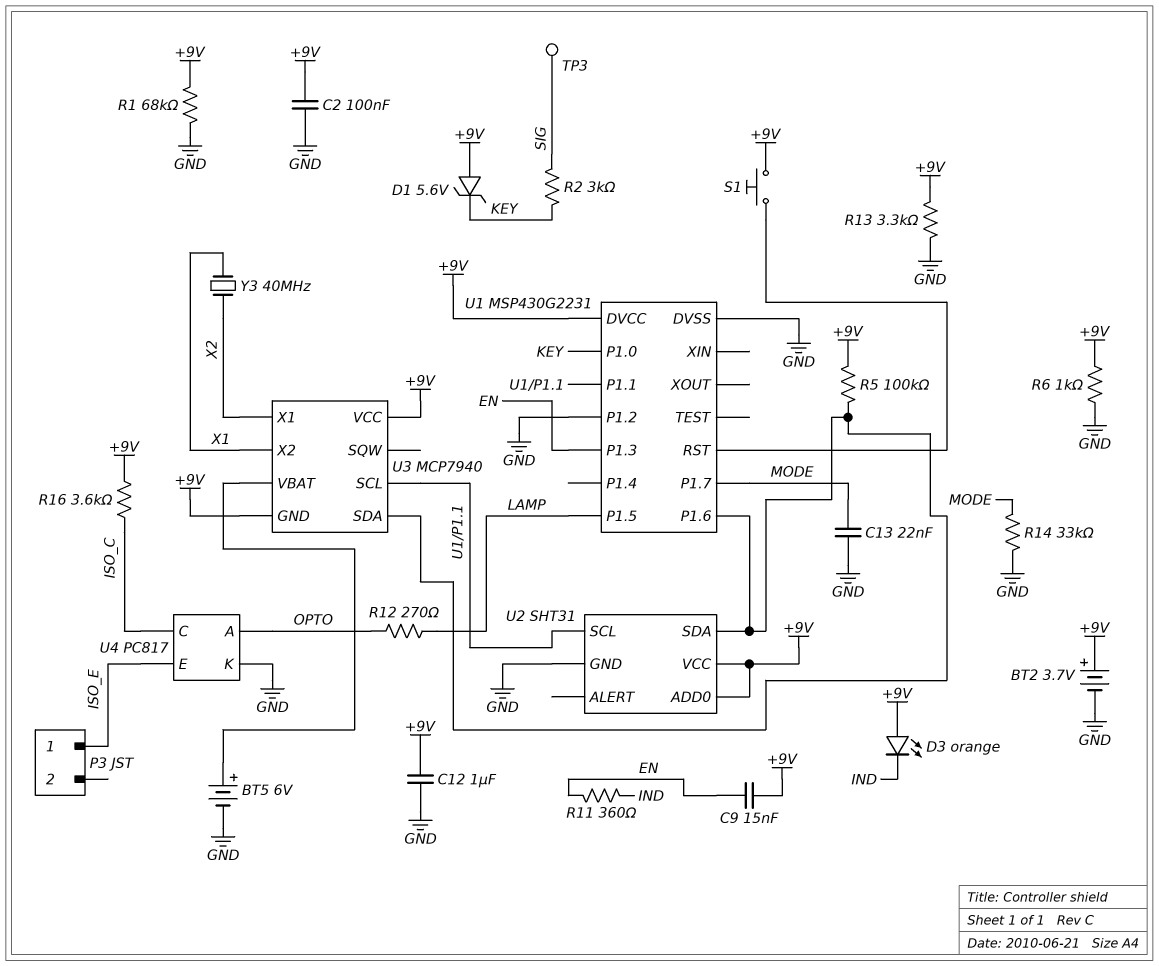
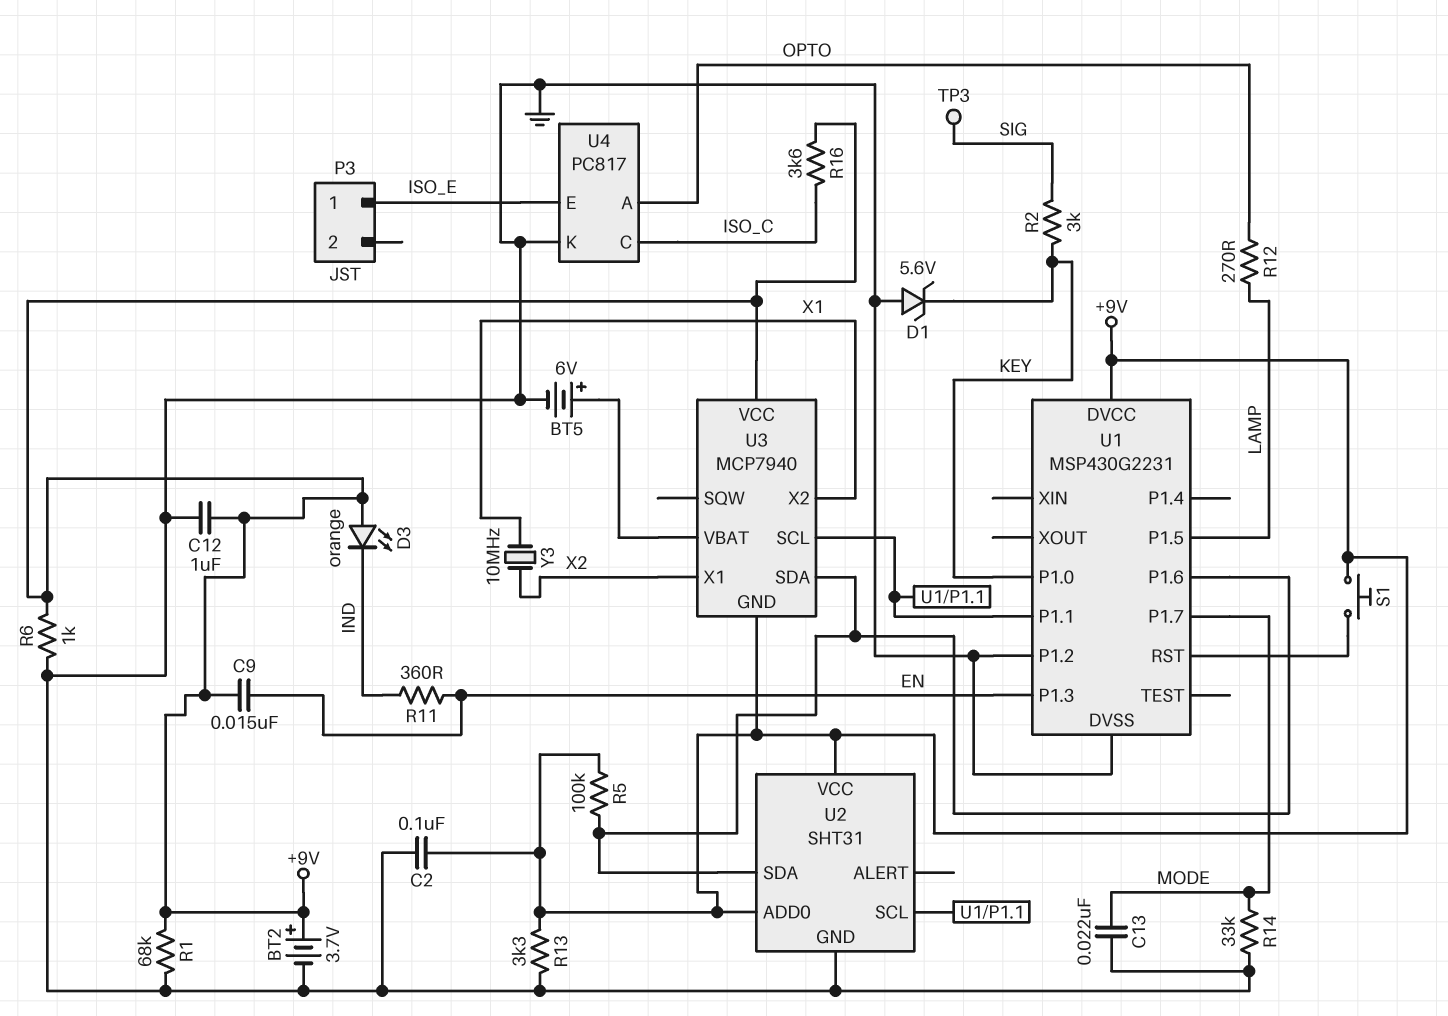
D1: zener 5.6V (A +9V, K KEY) -> zener 5.6V (A GND, K KEY)
Y3: 40MHz (X1, X2) -> 10MHz (X1, X2)

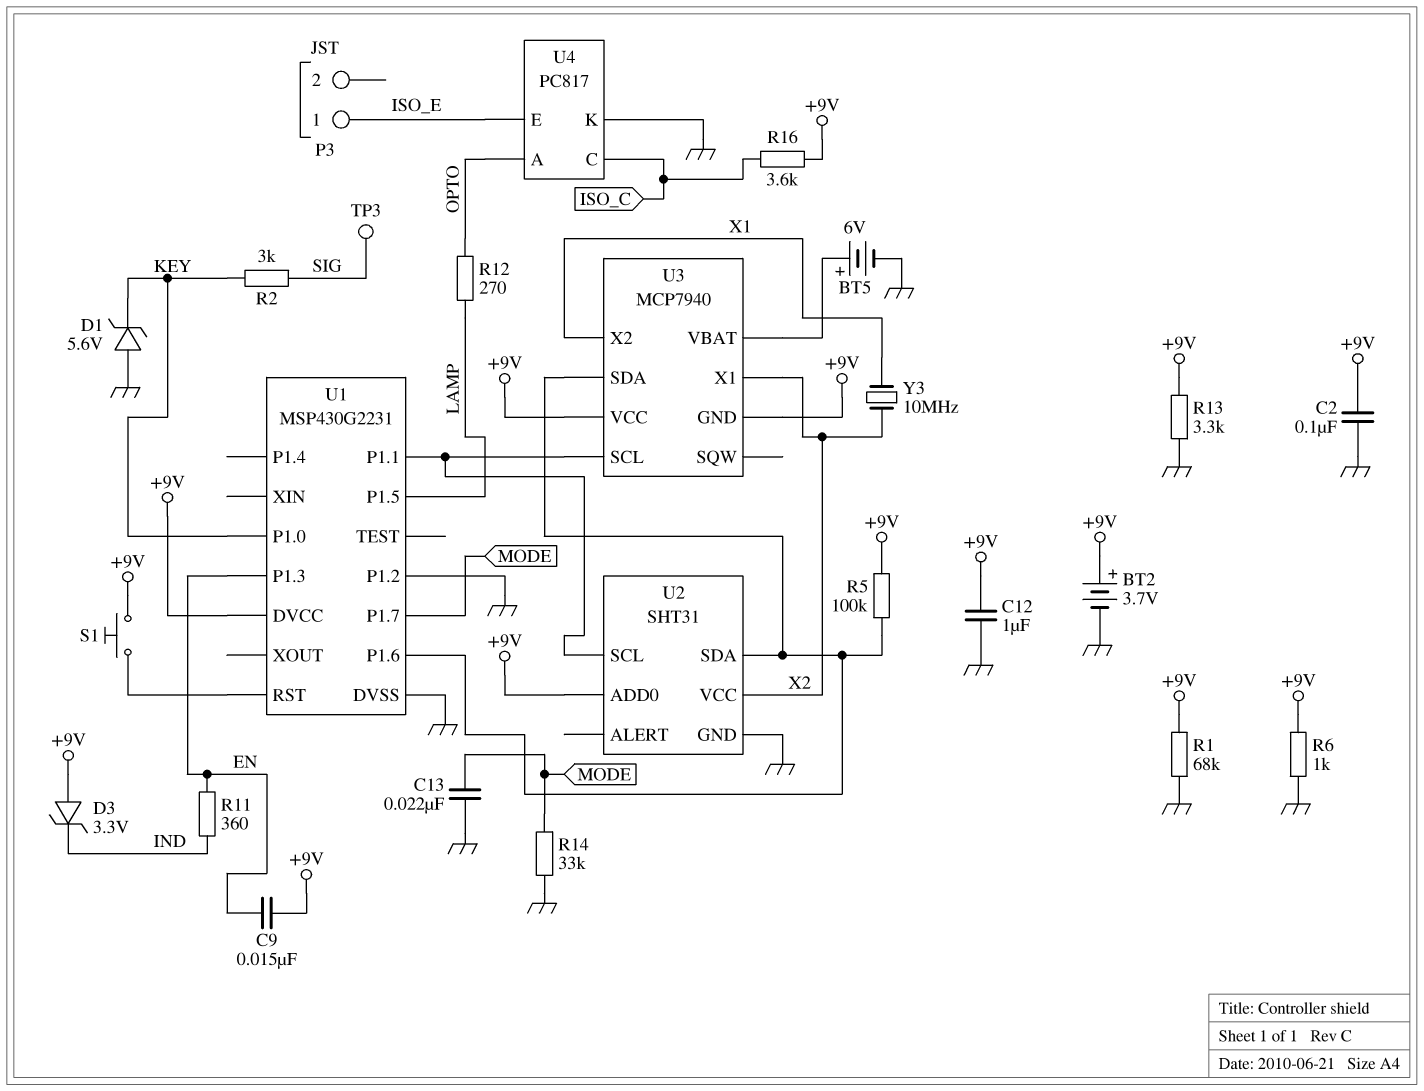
D3: LED orange (A +9V, K IND) -> zener 3.3V (A +9V, K IND)
U2 pin VCC: +9V -> X2

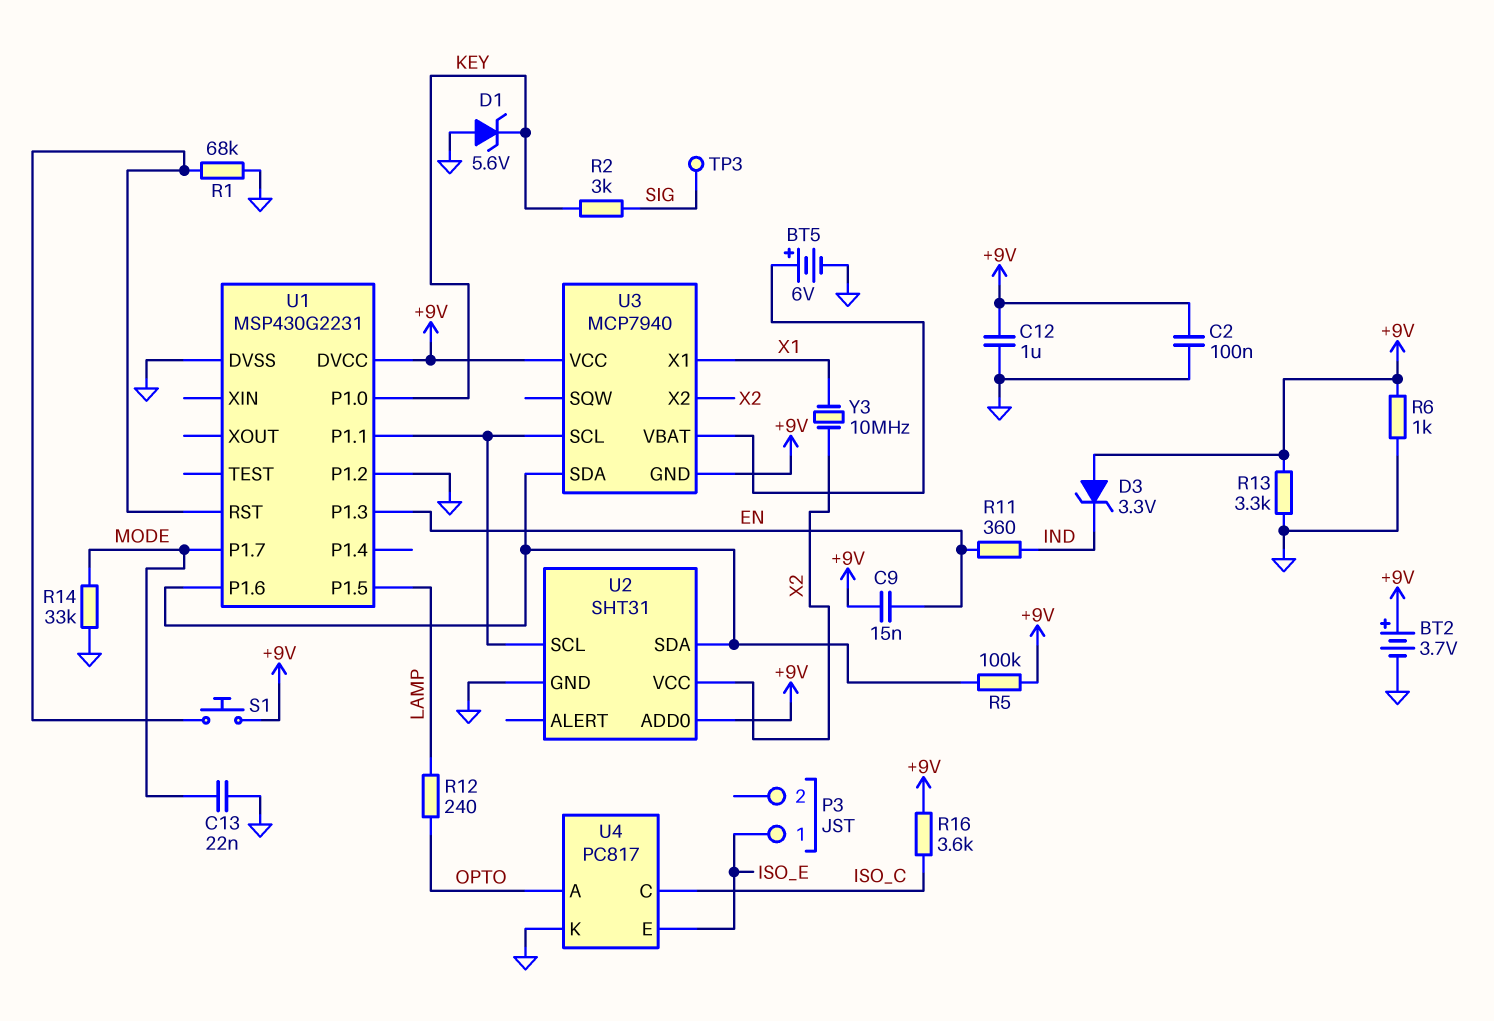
R1: 68k (+9V, GND) -> 68k (GND, U1/RST)
R12: 270 (LAMP, OPTO) -> 240 (LAMP, OPTO)
U3 pin X1: X2 -> X1
U3 pin X2: X1 -> X2

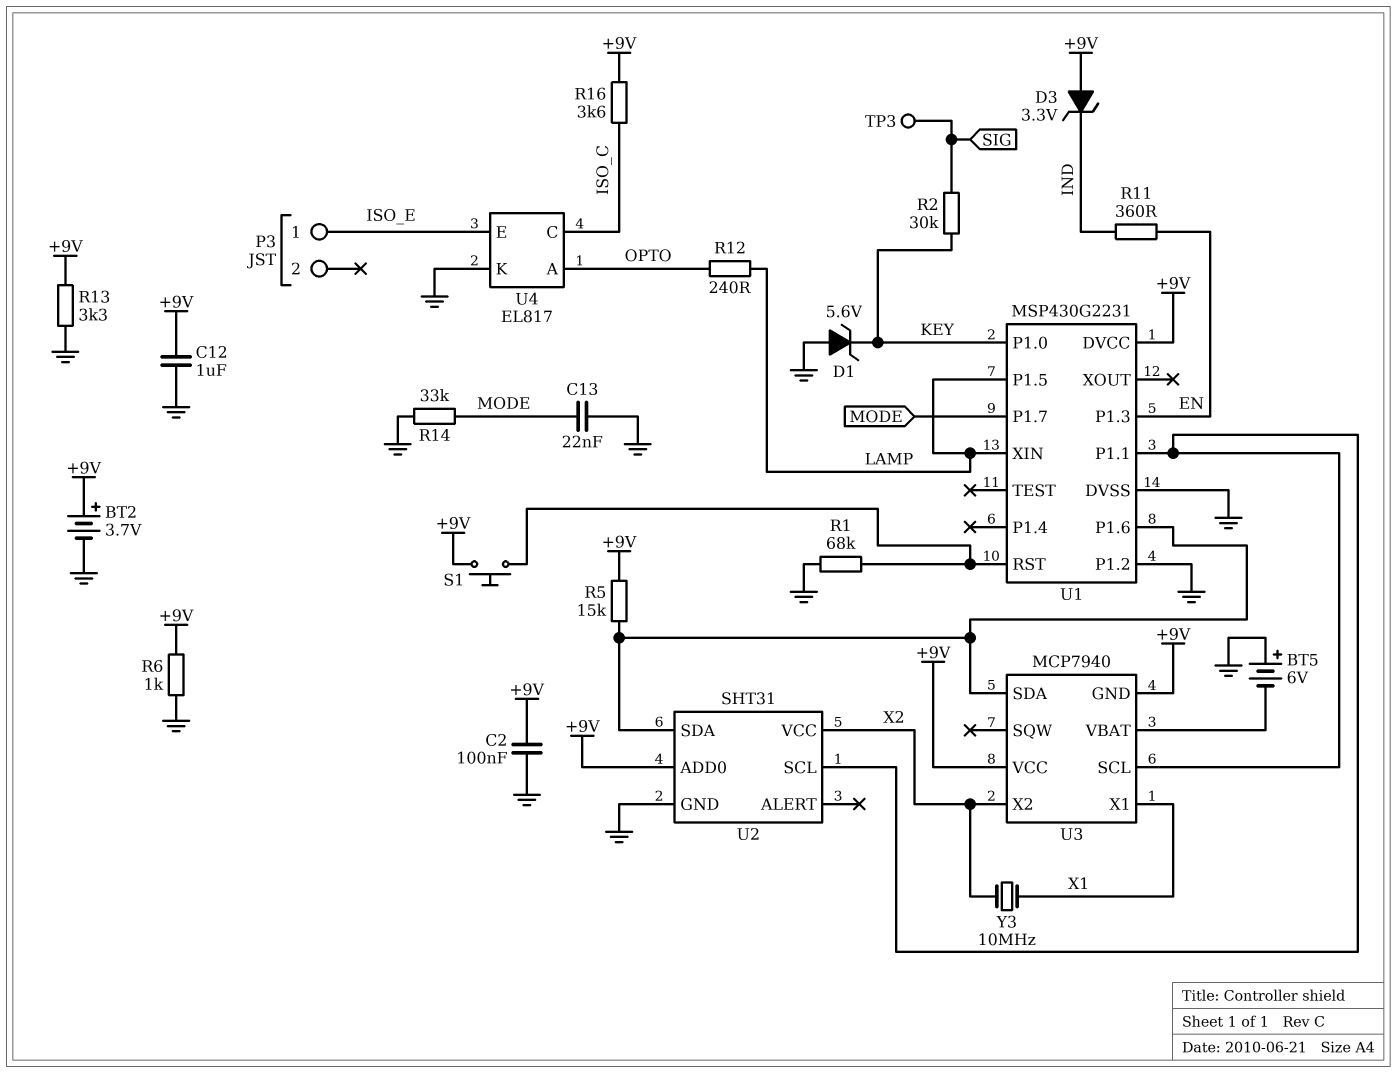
BT5: 6V (plus U3/VBAT, minus GND) -> 6V (plus GND, minus U3/VBAT)
C9: 15nF (+9V, EN) -> none
R2: 3k (KEY, SIG) -> 30k (KEY, SIG)
R5: 100k (+9V, U1/P1.6) -> 15k (+9V, U1/P1.6)
U1 pin XIN: none -> LAMP
U4: PC817 -> EL817

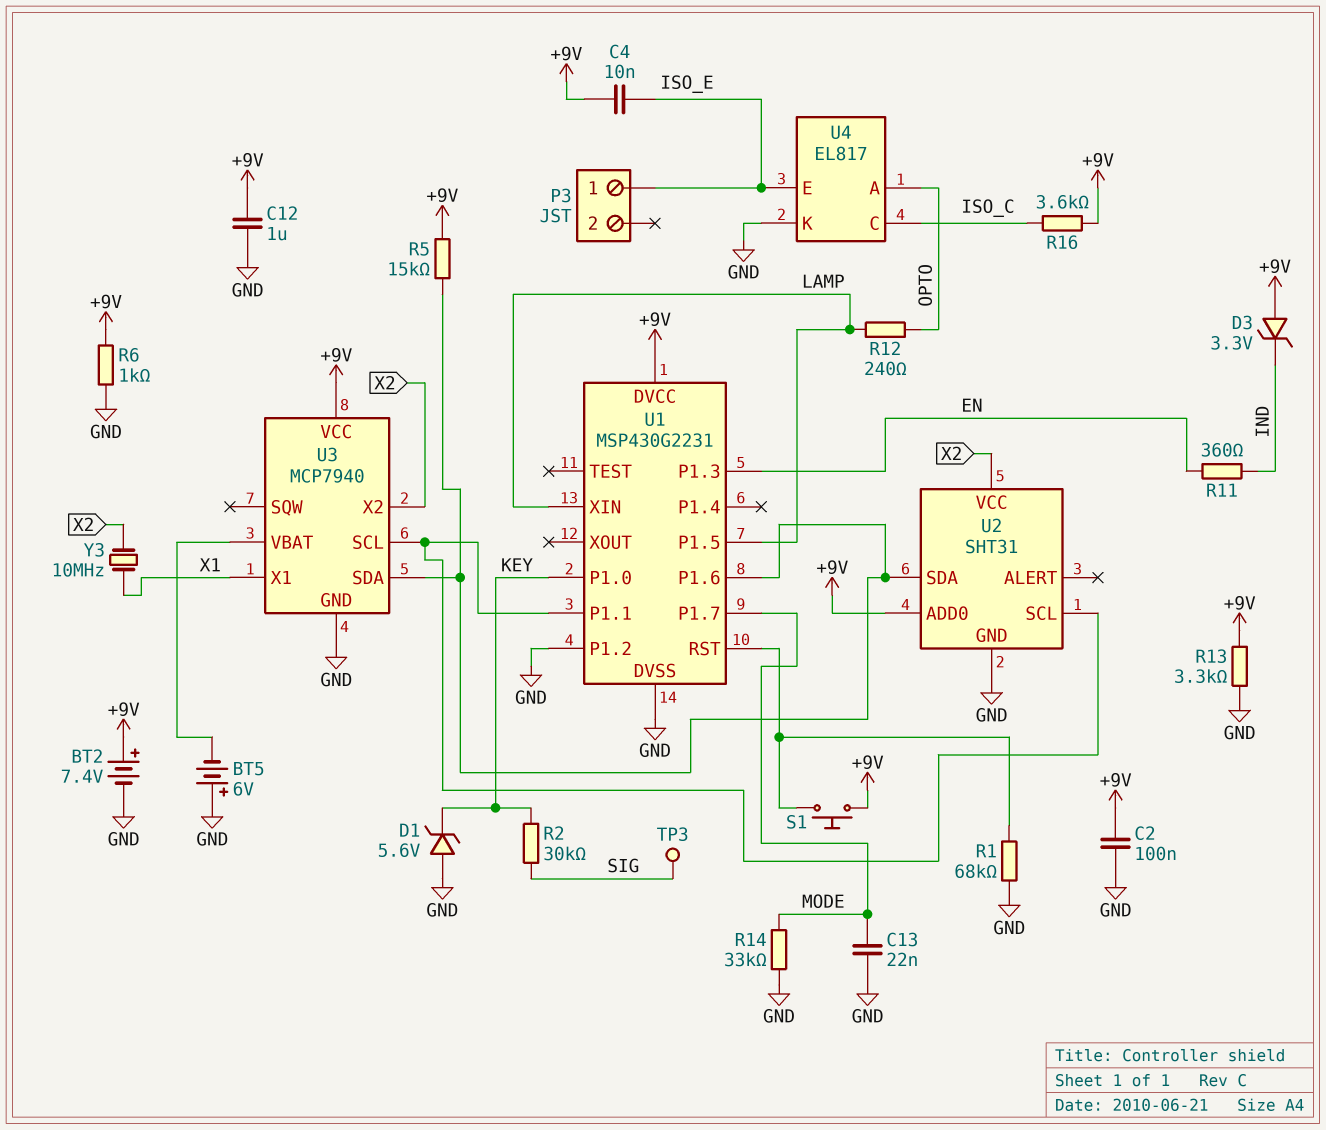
BT2: 3.7V (plus +9V, minus GND) -> 7.4V (plus +9V, minus GND)
C4: none -> 10nF (+9V, ISO_E)
U3 pin GND: +9V -> GND

